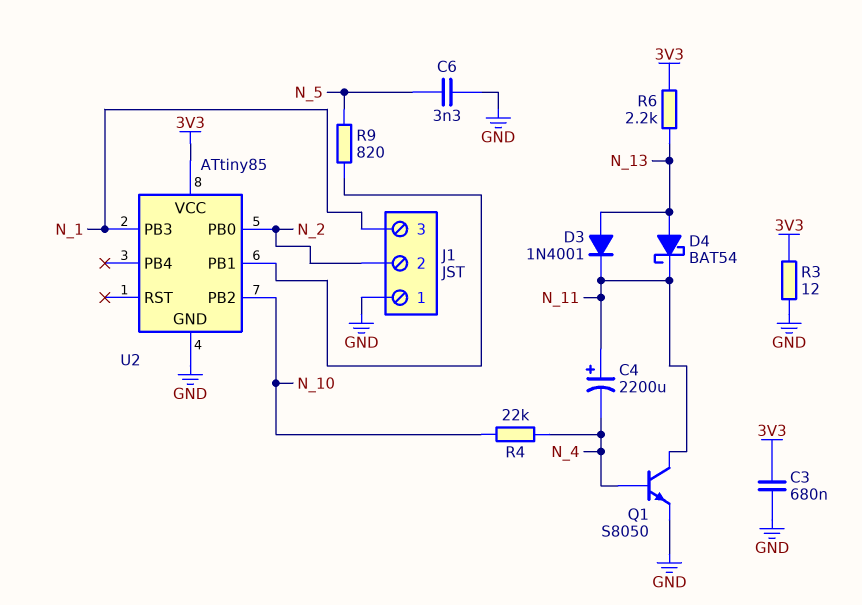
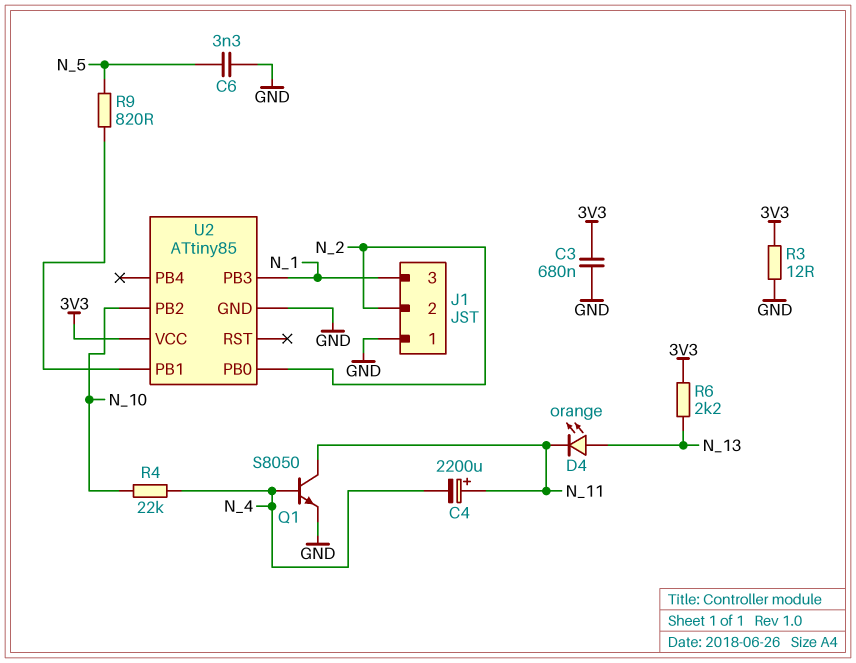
D3: diode 1N4001 (A N_13, K N_11) -> none
D4: schottky BAT54 (A N_13, K N_11) -> LED orange (A N_13, K N_11)

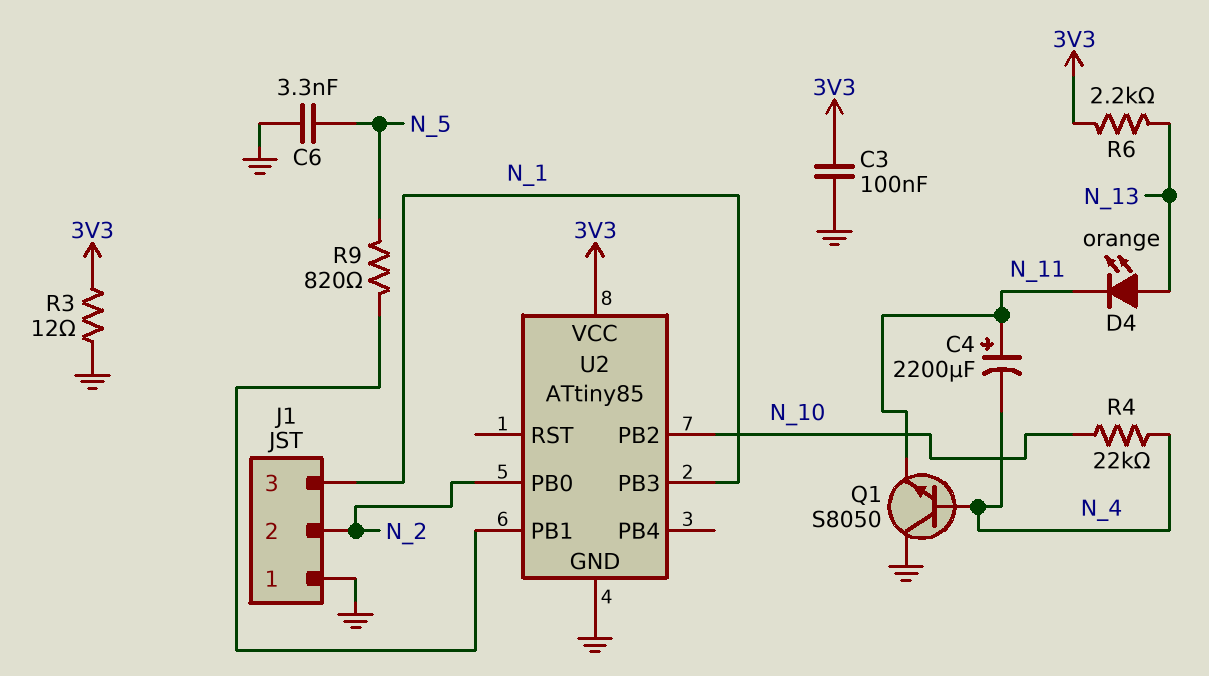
C3: 680nF (3V3, GND) -> 100nF (3V3, GND)
Q1: NPN S8050 (B N_4, C N_11, E GND) -> NPN S8050 (B N_4, C GND, E N_11)

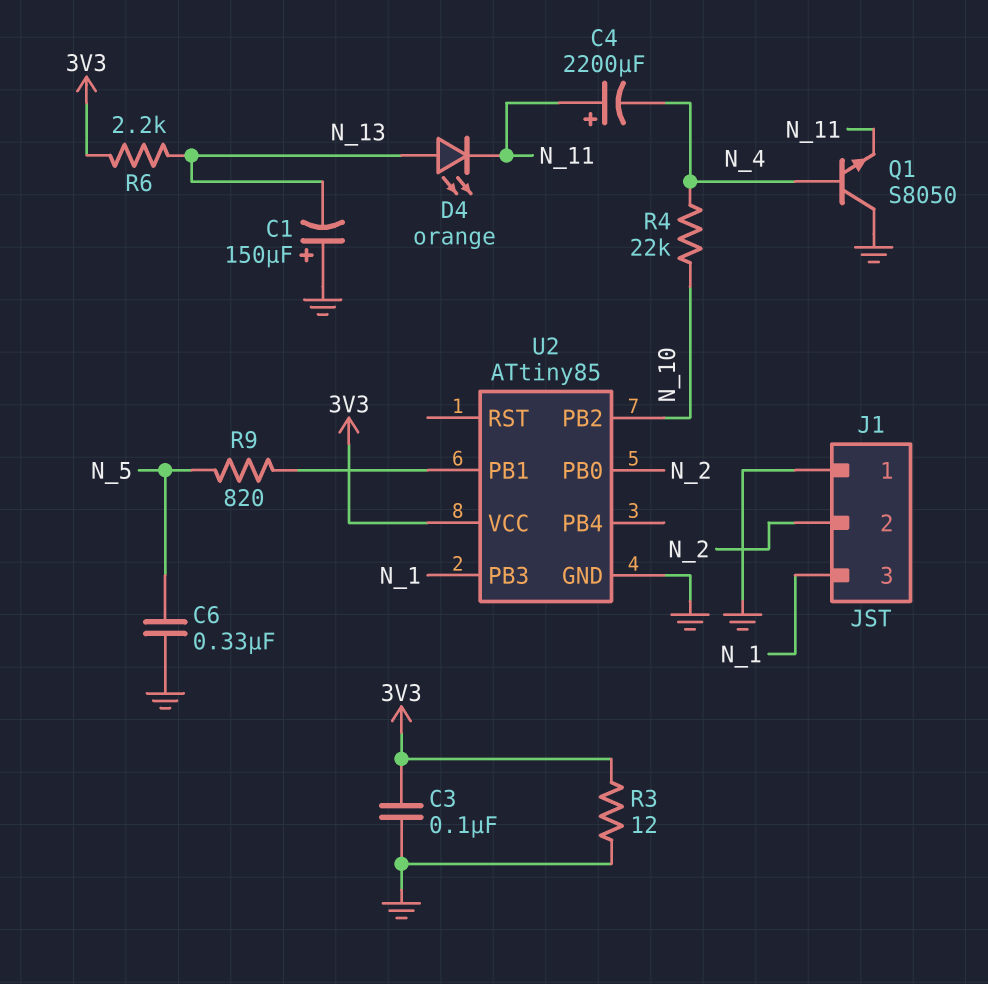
C1: none -> 150uF (plus GND, minus N_13)
C6: 3.3nF (GND, N_5) -> 330nF (GND, N_5)

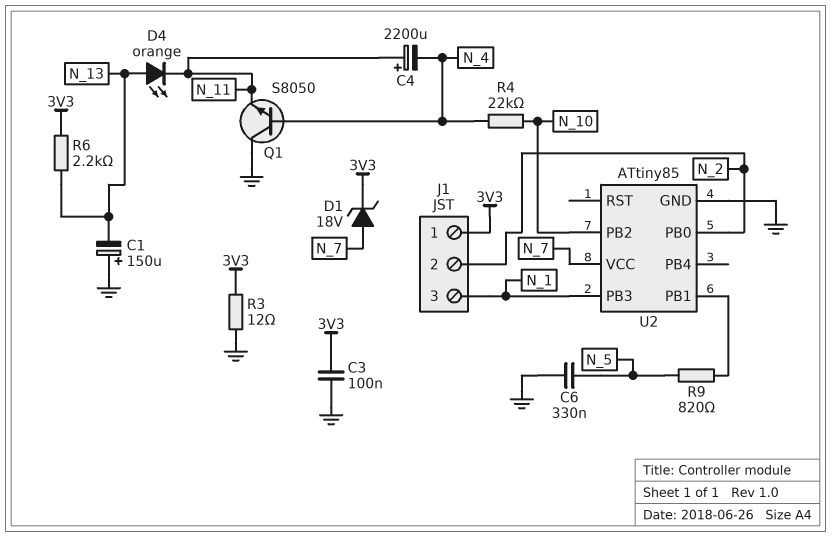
D1: none -> zener 18V (A N_7, K 3V3)
J1 pin 1: GND -> 3V3
U2 pin VCC: 3V3 -> N_7

